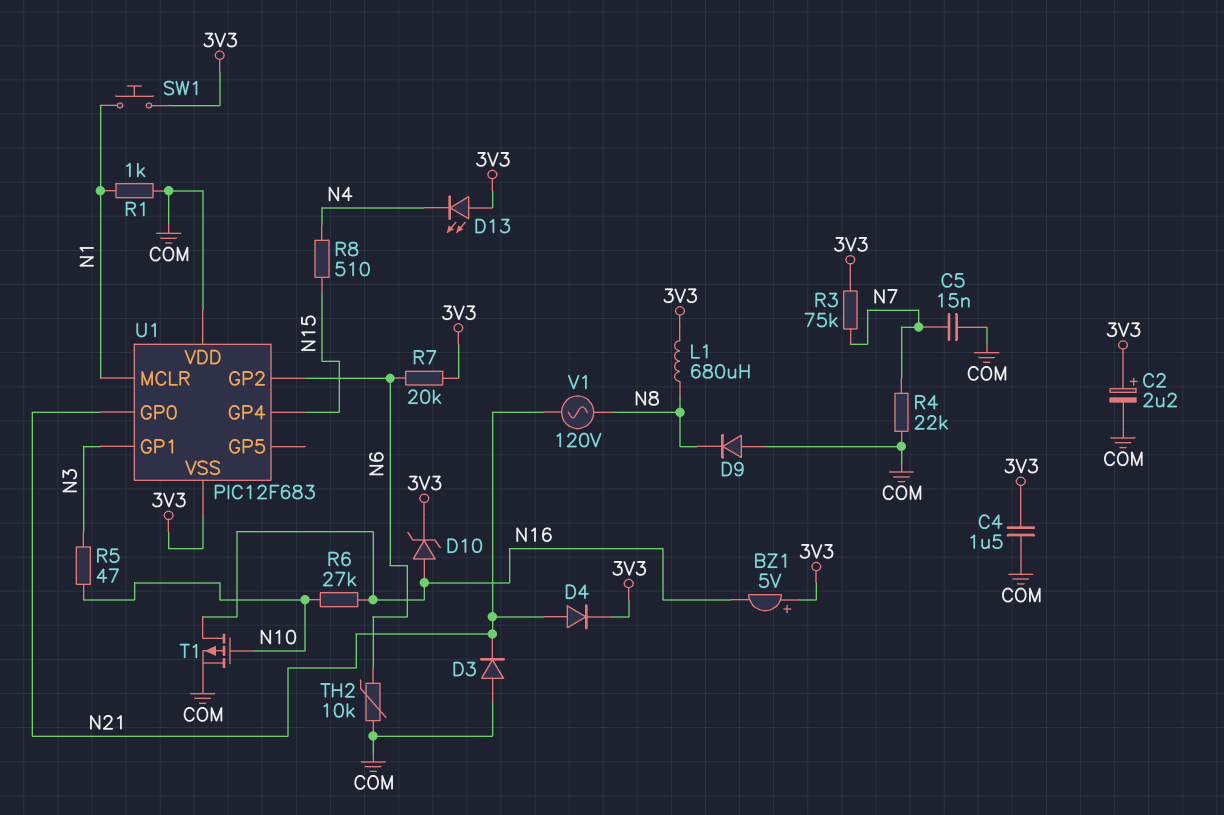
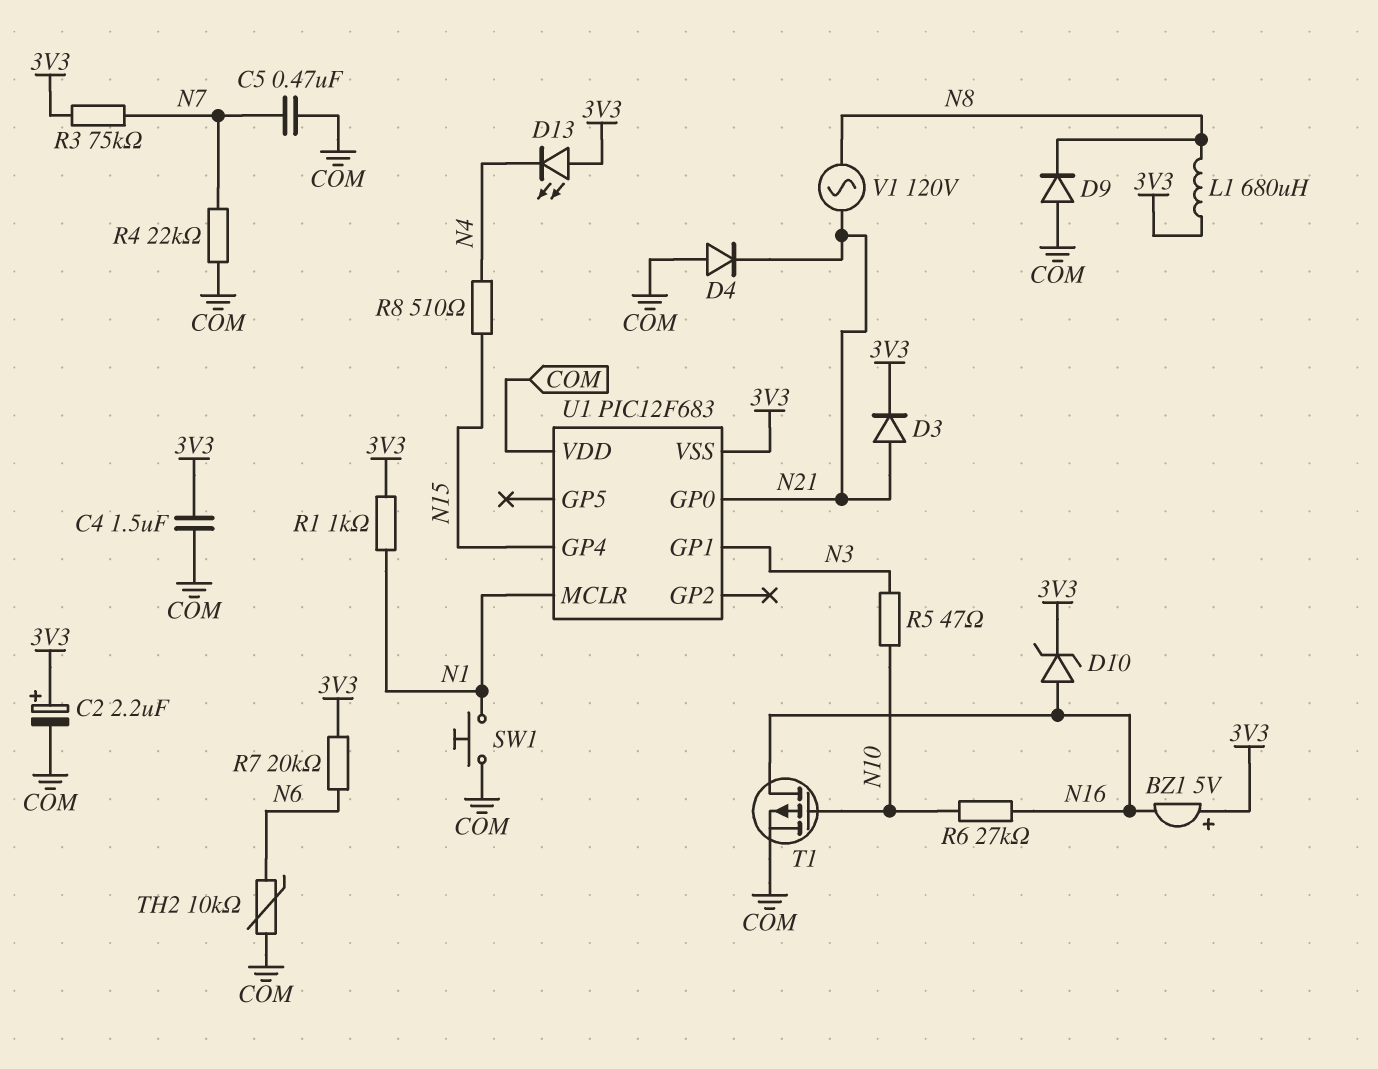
C5: 15nF (COM, N7) -> 470nF (COM, N7)
D3: diode (A COM, K N21) -> diode (A N21, K 3V3)
D4: diode (A N21, K 3V3) -> diode (A COM, K N21)
R1: 1k (COM, N1) -> 1k (3V3, N1)
SW1: button (3V3, N1) -> button (COM, N1)
U1 pin GP2: N6 -> none

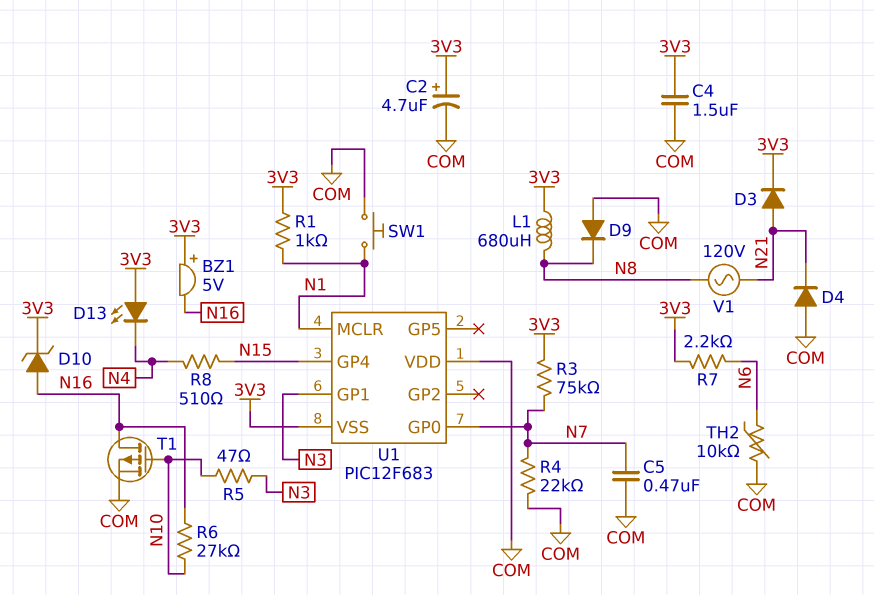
C2: 2.2uF (plus 3V3, minus COM) -> 4.7uF (plus 3V3, minus COM)
R7: 20k (3V3, N6) -> 2.2k (3V3, N6)
U1 pin GP0: N21 -> N7

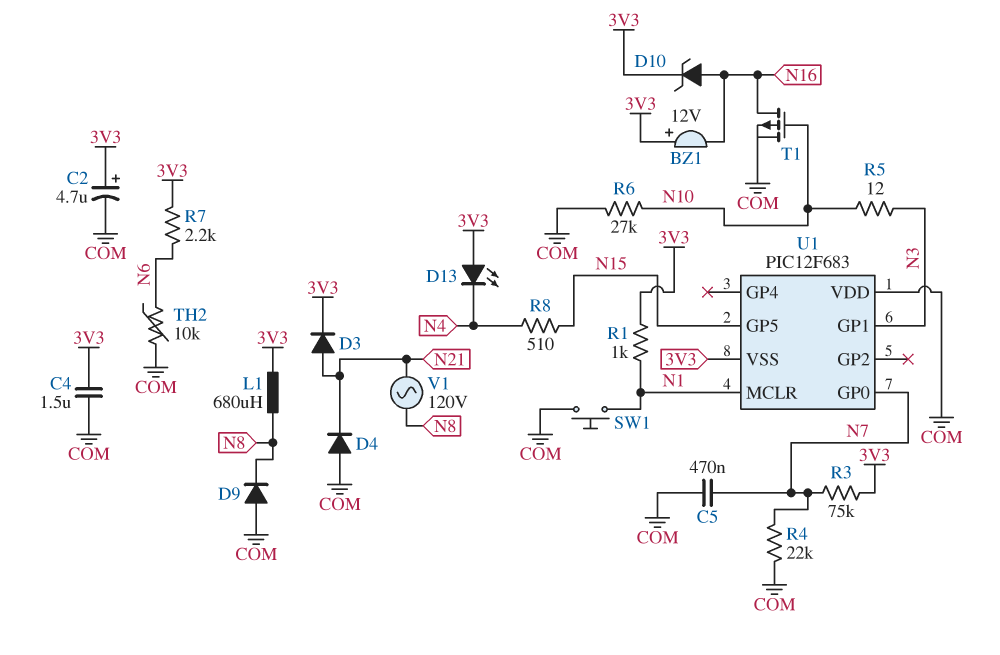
BZ1: buzzer 5V (plus 3V3, minus N16) -> buzzer 12V (plus 3V3, minus N16)
R5: 47 (N3, N10) -> 12 (N3, N10)
R6: 27k (N10, N16) -> 27k (COM, N10)
U1 pin GP4: N15 -> none
U1 pin GP5: none -> N15

